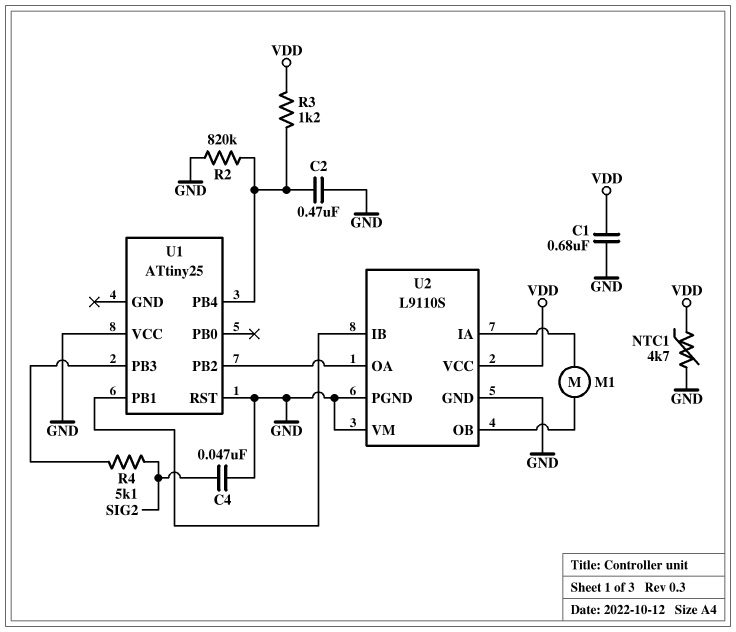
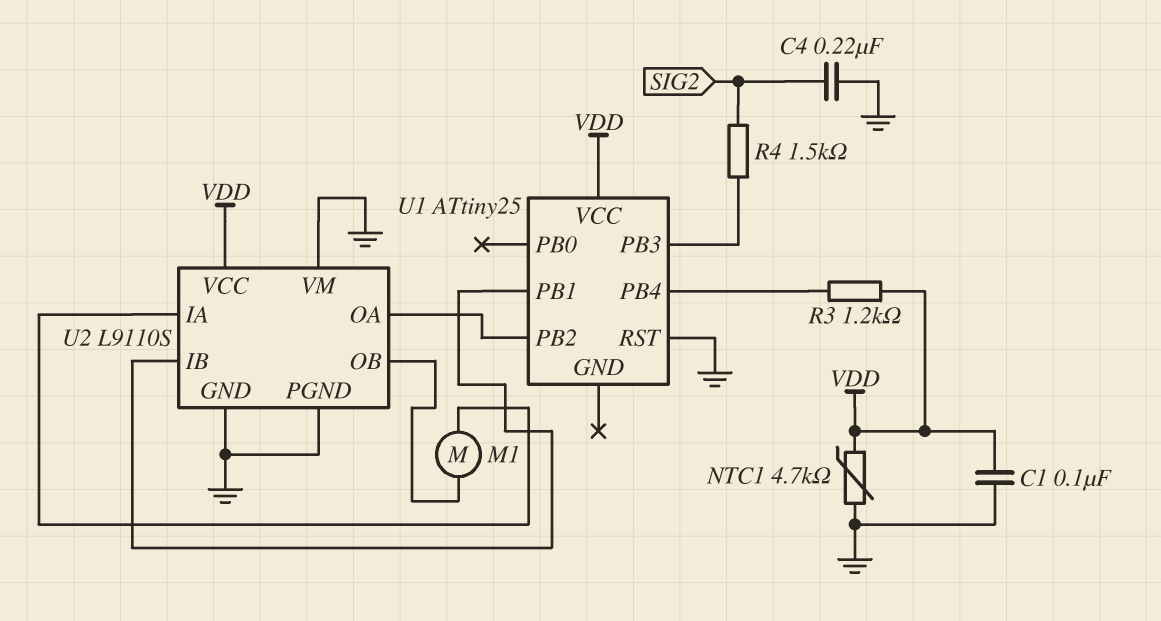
C1: 680nF (GND, VDD) -> 100nF (GND, VDD)
C2: 470nF (GND, U1/PB4) -> none
C4: 47nF (GND, SIG2) -> 220nF (GND, SIG2)
R2: 820k (GND, U1/PB4) -> none
R4: 5.1k (SIG2, U1/PB3) -> 1.5k (SIG2, U1/PB3)
U1 pin VCC: GND -> VDD

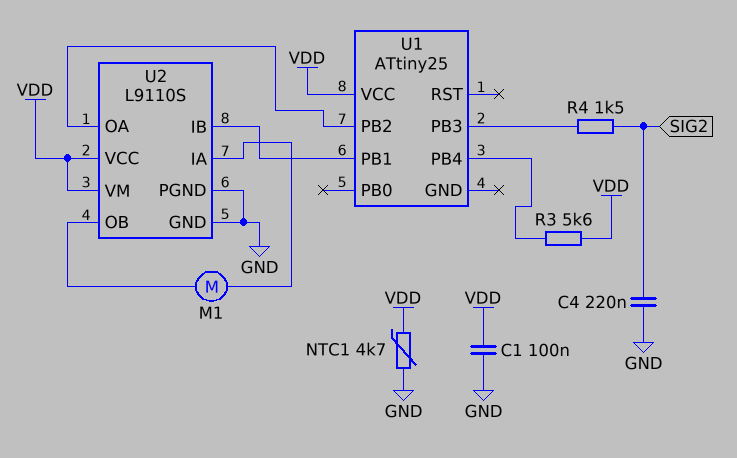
R3: 1.2k (U1/PB4, VDD) -> 5.6k (U1/PB4, VDD)
U1 pin RST: GND -> none
U2 pin VM: GND -> VDD

